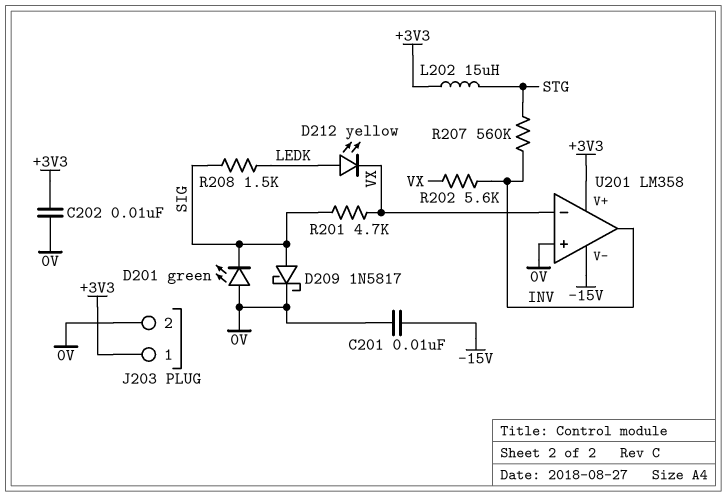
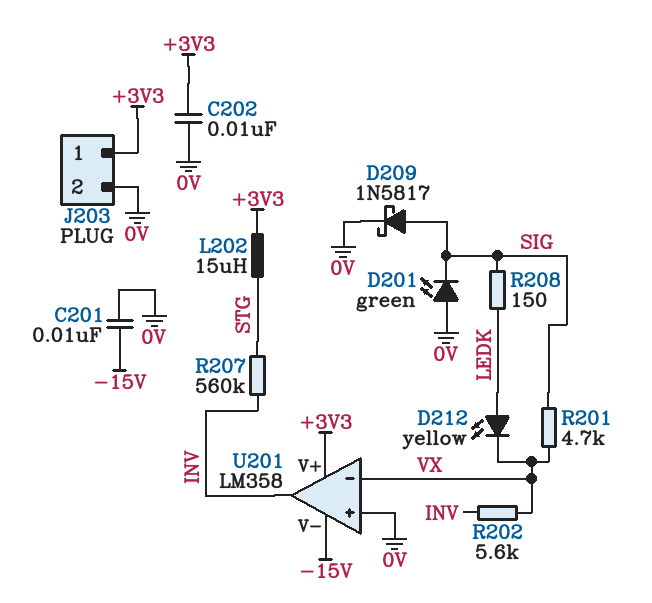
R208: 1.5k (LEDK, SIG) -> 150 (LEDK, SIG)

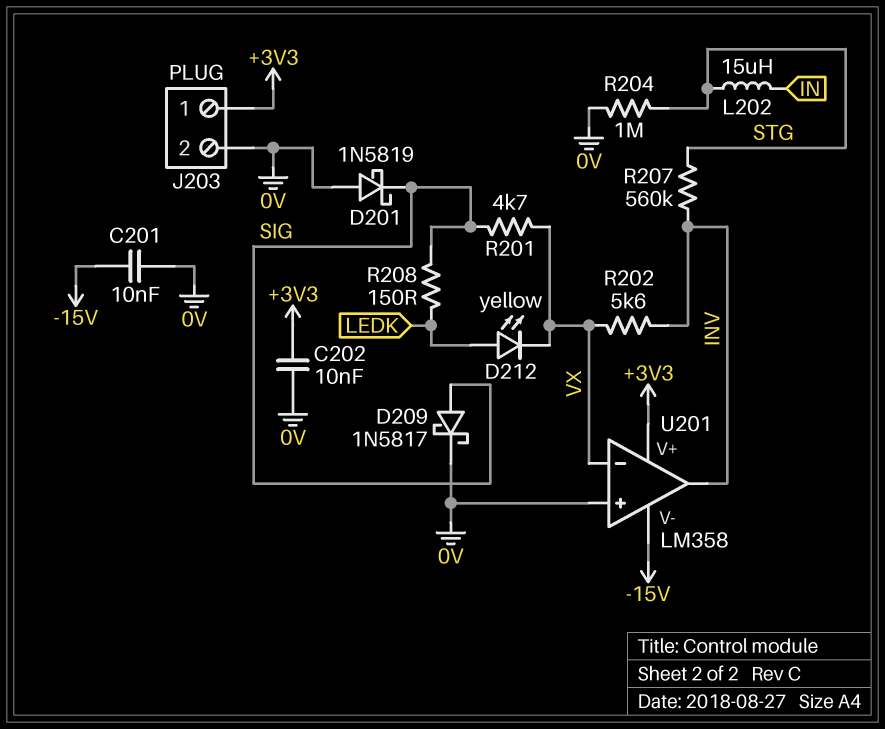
D201: LED green (A 0V, K SIG) -> schottky 1N5819 (A 0V, K SIG)
L202: 15uH (+3V3, STG) -> 15uH (IN, STG)
R204: none -> 1M (0V, STG)

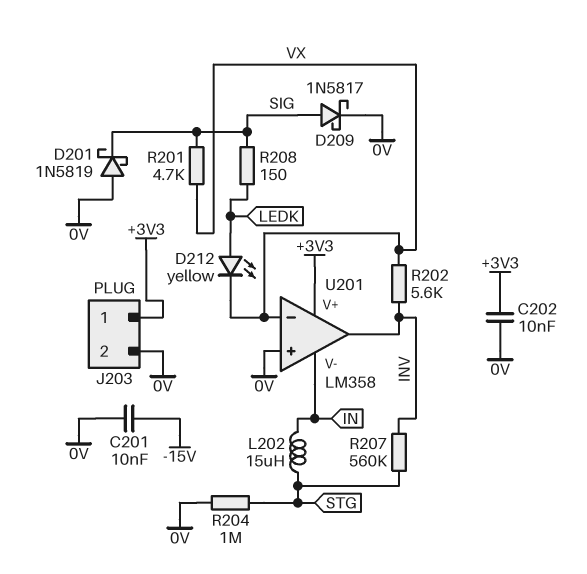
U201 pin V-: -15V -> IN

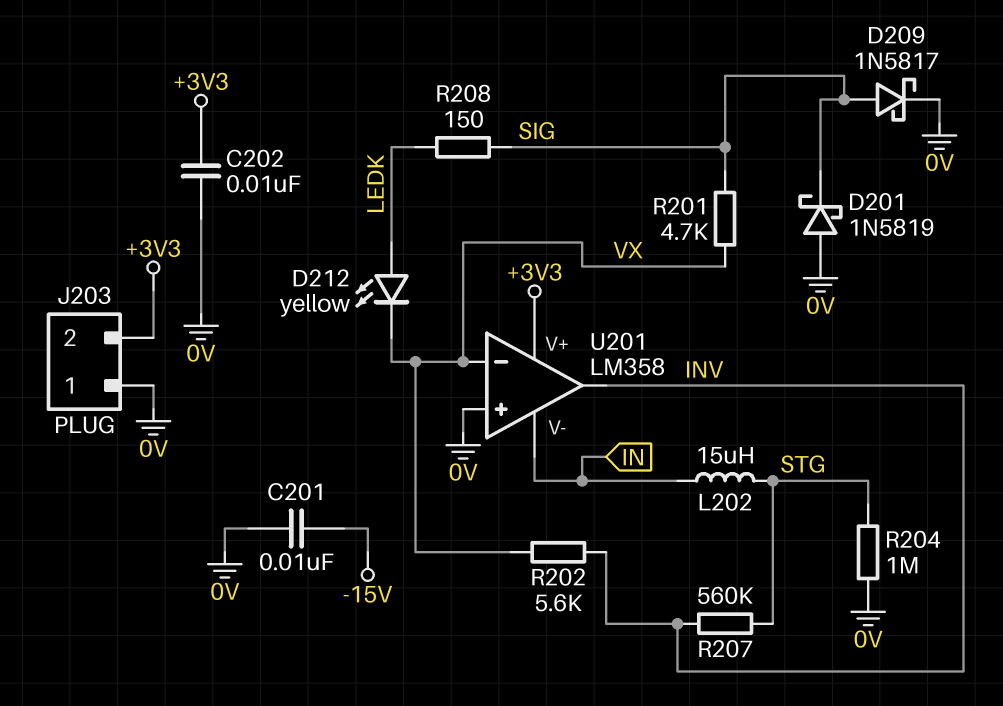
J203 pin 1: +3V3 -> 0V
J203 pin 2: 0V -> +3V3

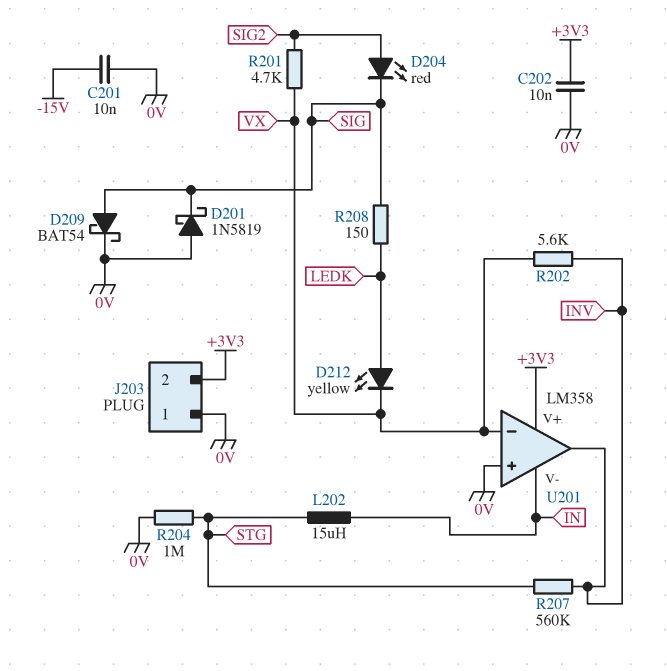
D204: none -> LED red (A SIG2, K SIG)
D209: schottky 1N5817 (A SIG, K 0V) -> schottky BAT54 (A SIG, K 0V)
R201: 4.7k (SIG, VX) -> 4.7k (SIG2, VX)

